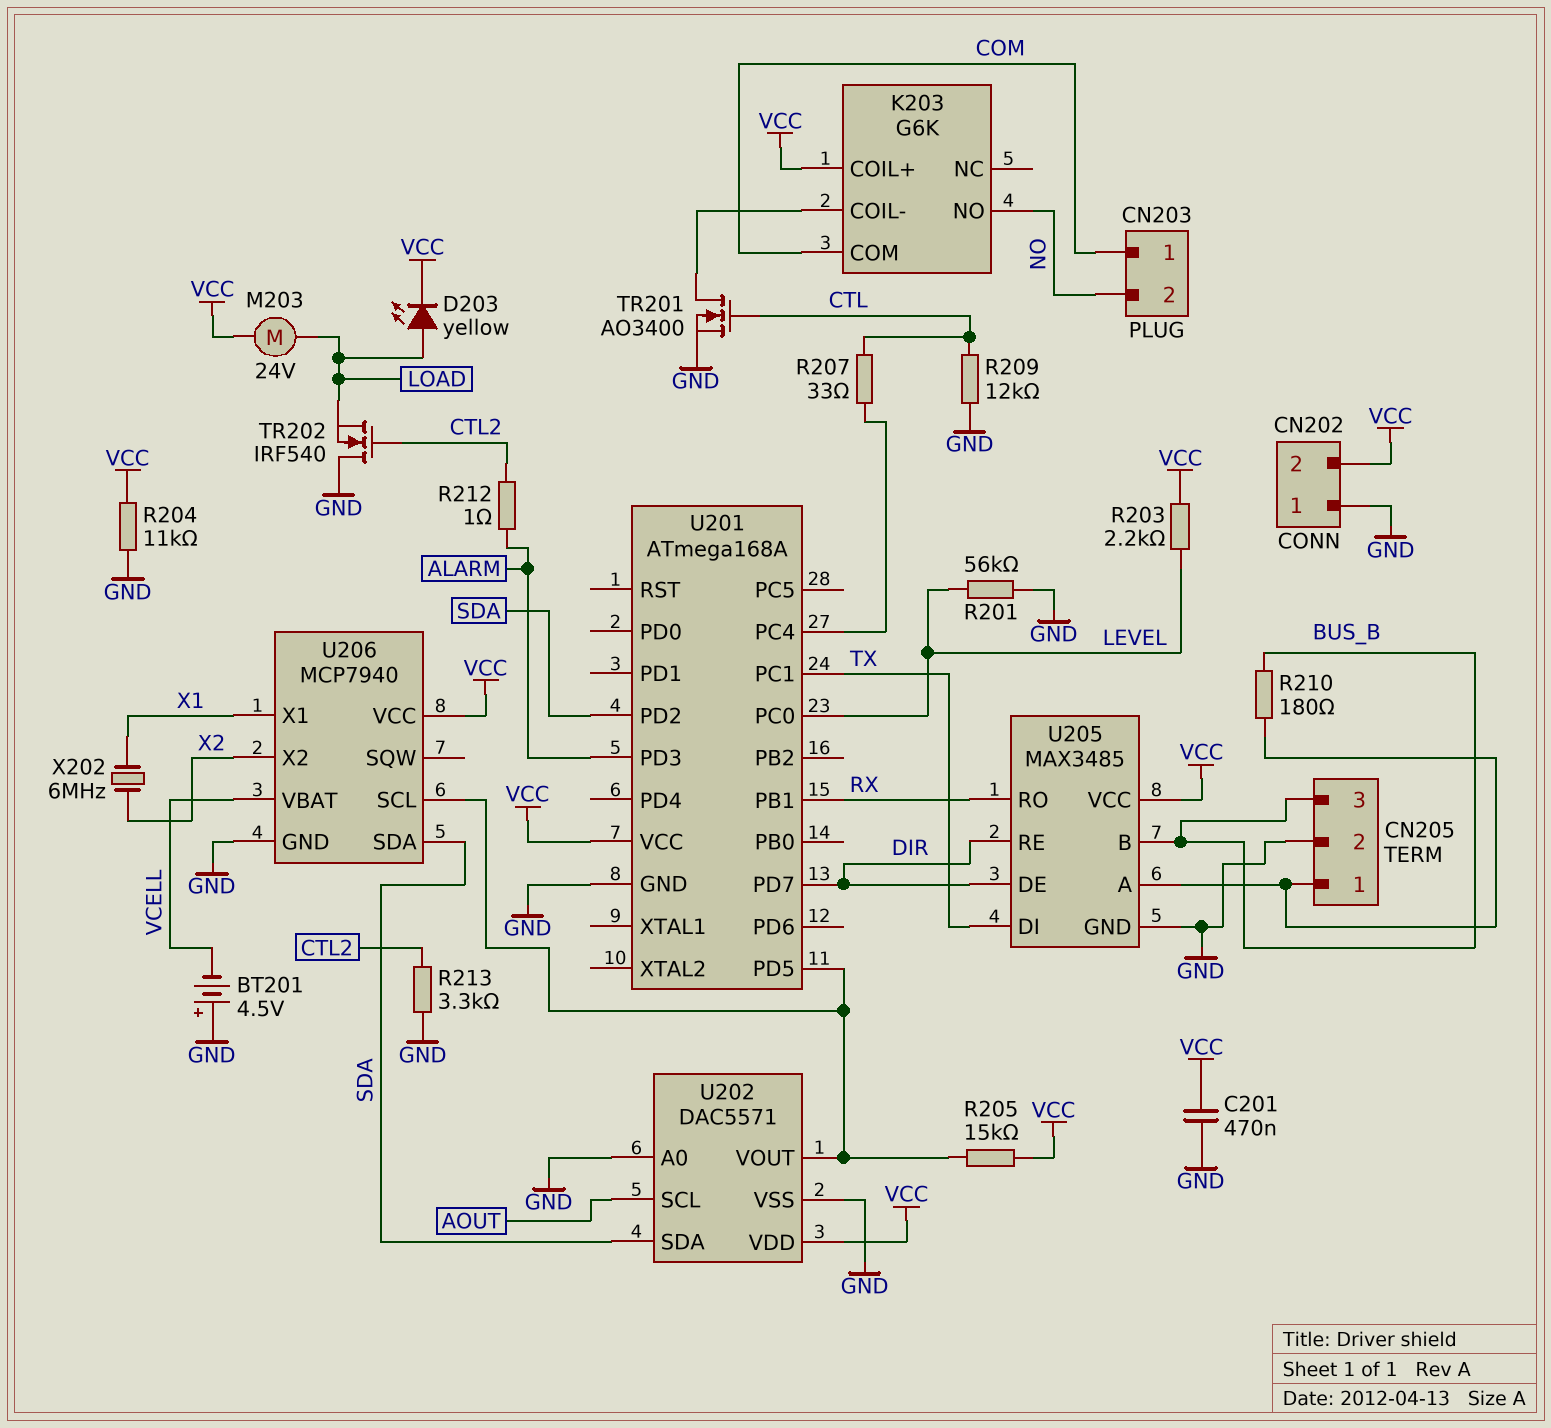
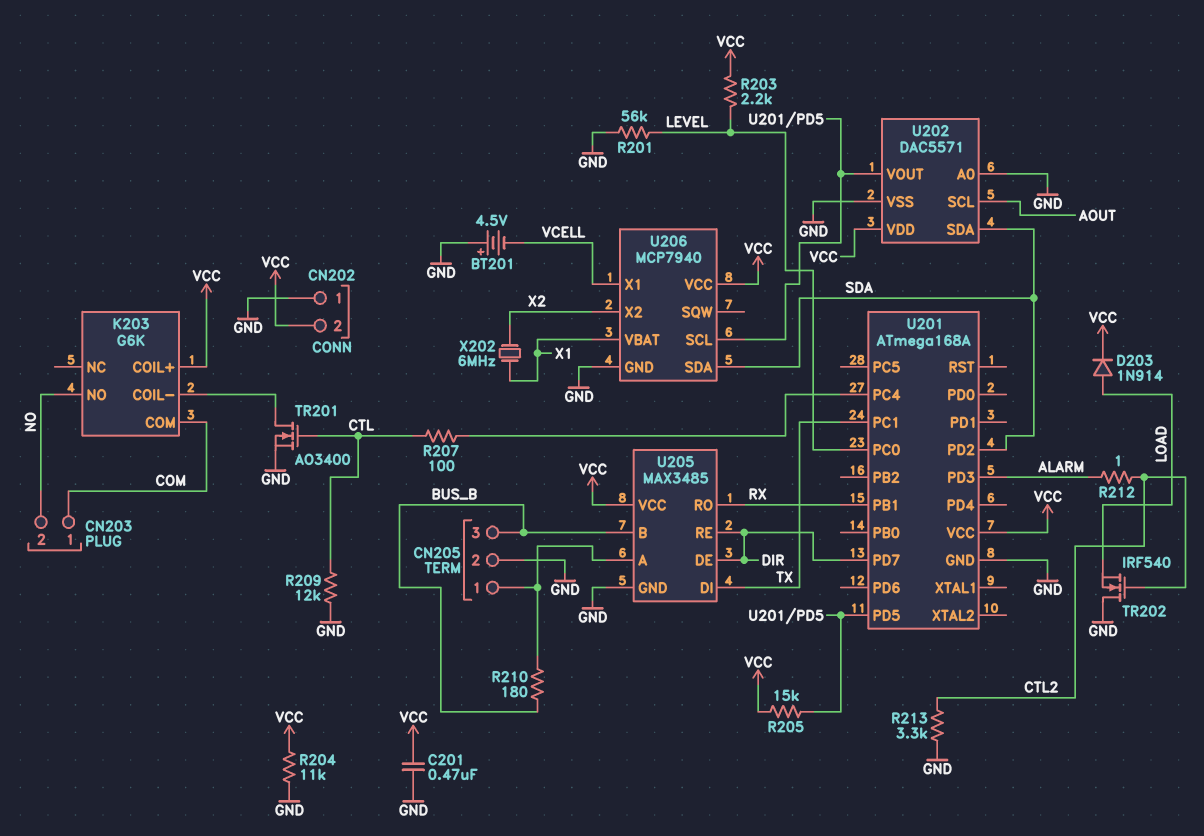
D203: LED yellow (A LOAD, K VCC) -> diode 1N914 (A LOAD, K VCC)
M203: motor 24V (LOAD, VCC) -> none
R207: 33 (CTL, U201/PC4) -> 100 (CTL, U201/PC4)
U206 pin VBAT: VCELL -> X1
U206 pin X1: X1 -> VCELL

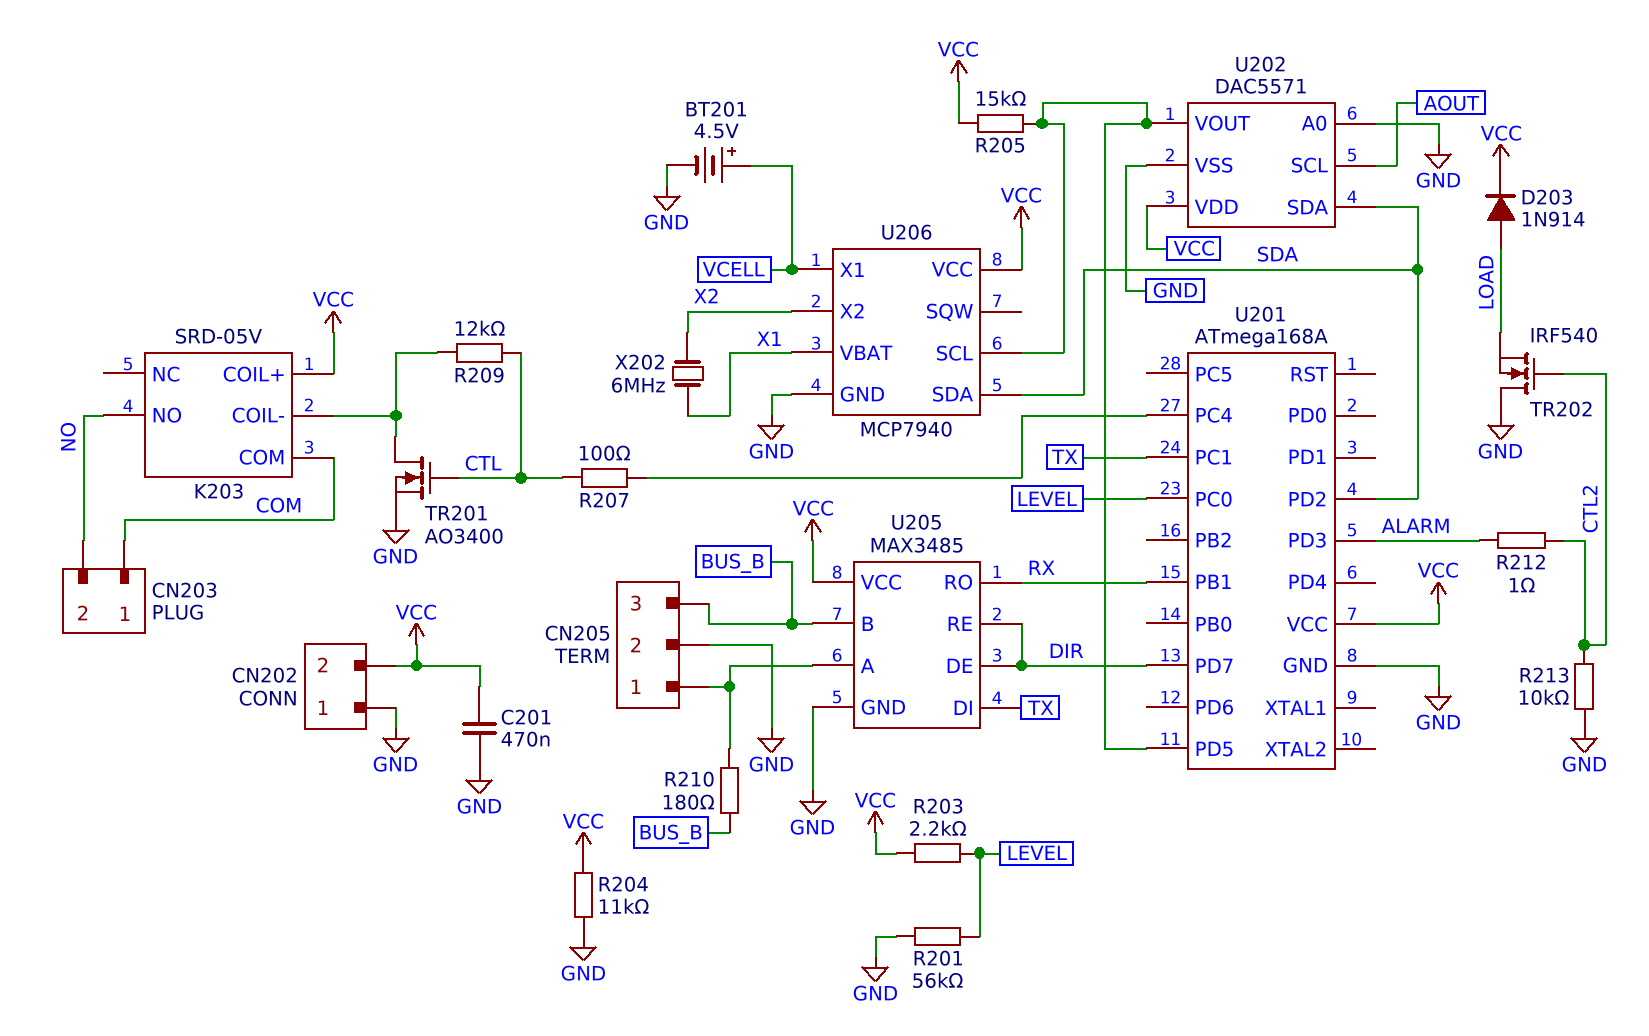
BT201: 4.5V (plus GND, minus VCELL) -> 4.5V (plus VCELL, minus GND)
K203: G6K -> SRD-05V
R209: 12k (CTL, GND) -> 12k (CTL, K203/COIL-)
R213: 3.3k (CTL2, GND) -> 10k (CTL2, GND)

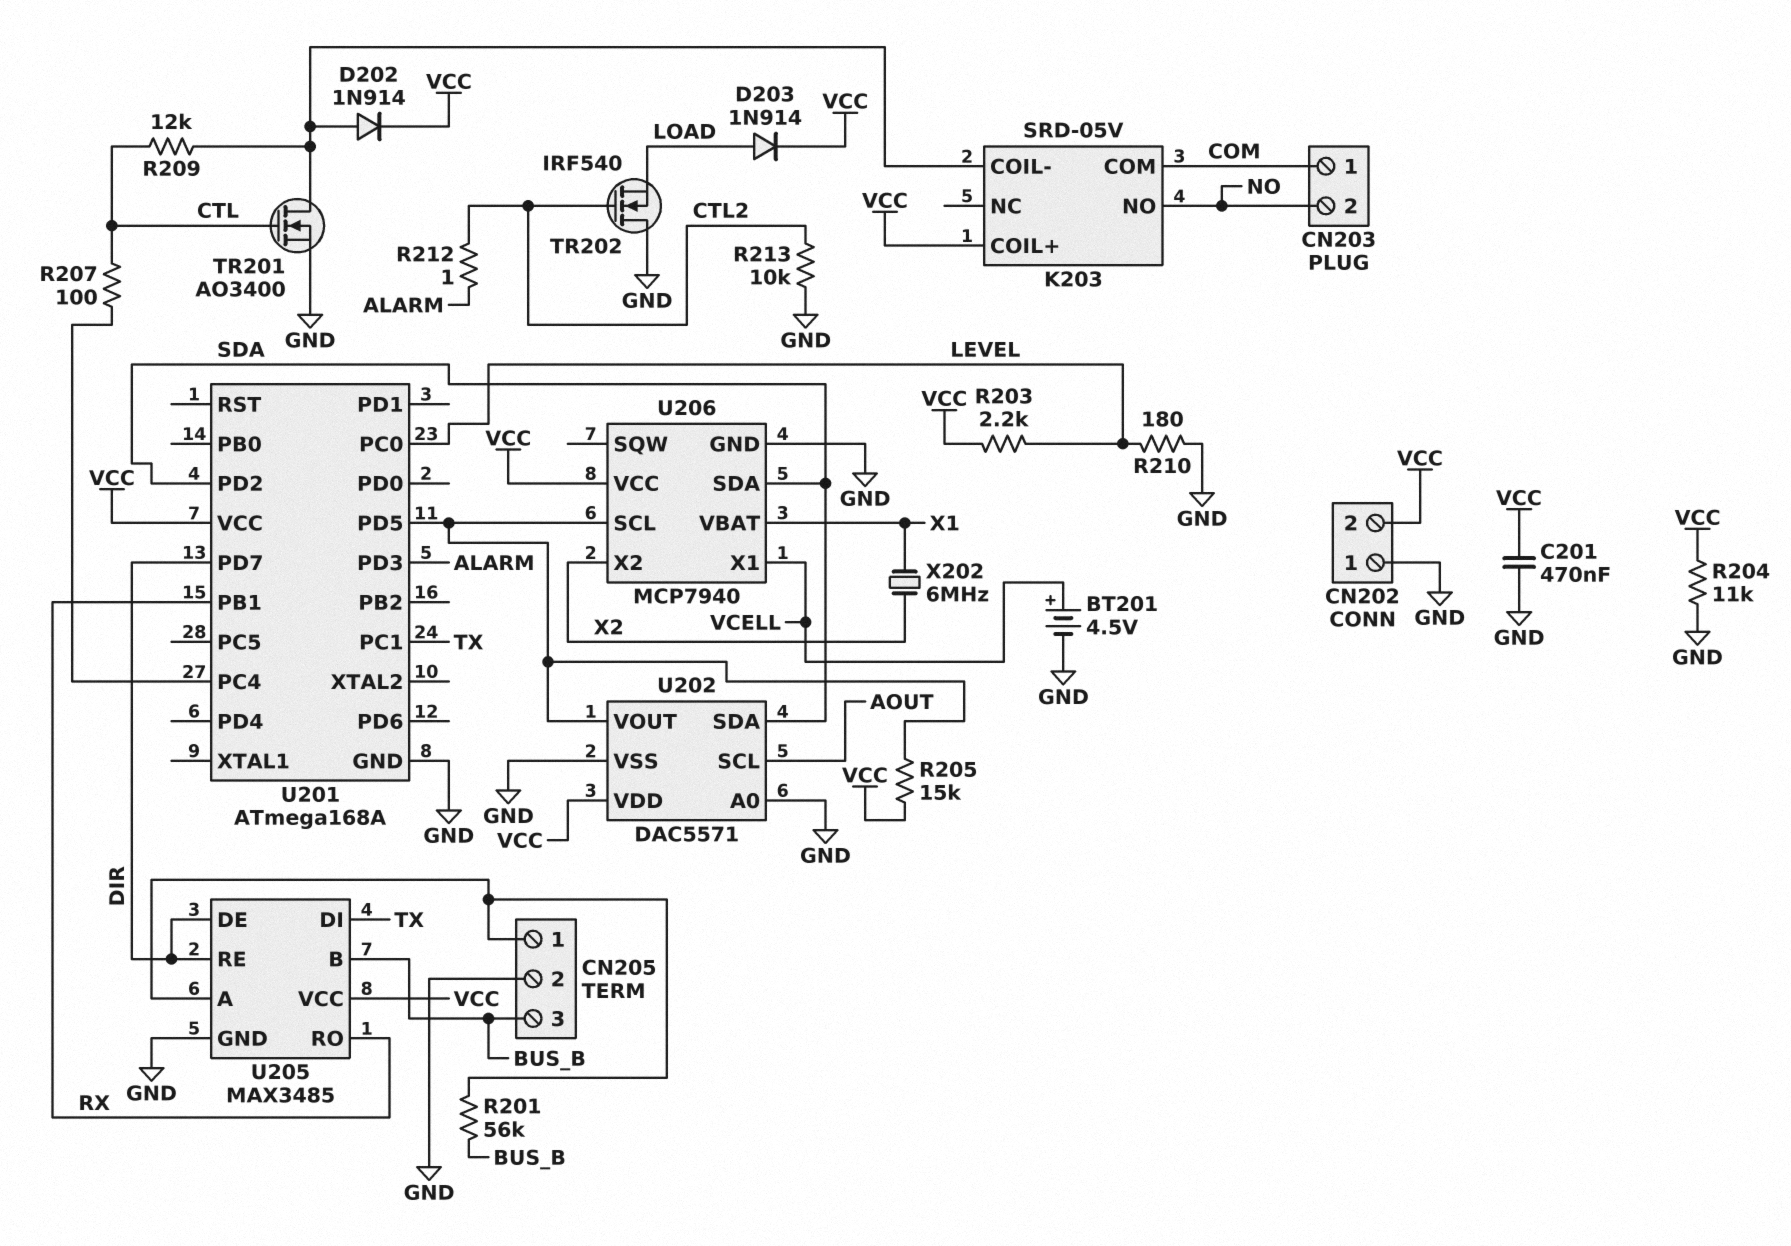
D202: none -> diode 1N914 (A K203/COIL-, K VCC)
R201: 56k (GND, LEVEL) -> 56k (BUS_B, CN205/1)
R210: 180 (BUS_B, CN205/1) -> 180 (GND, LEVEL)

